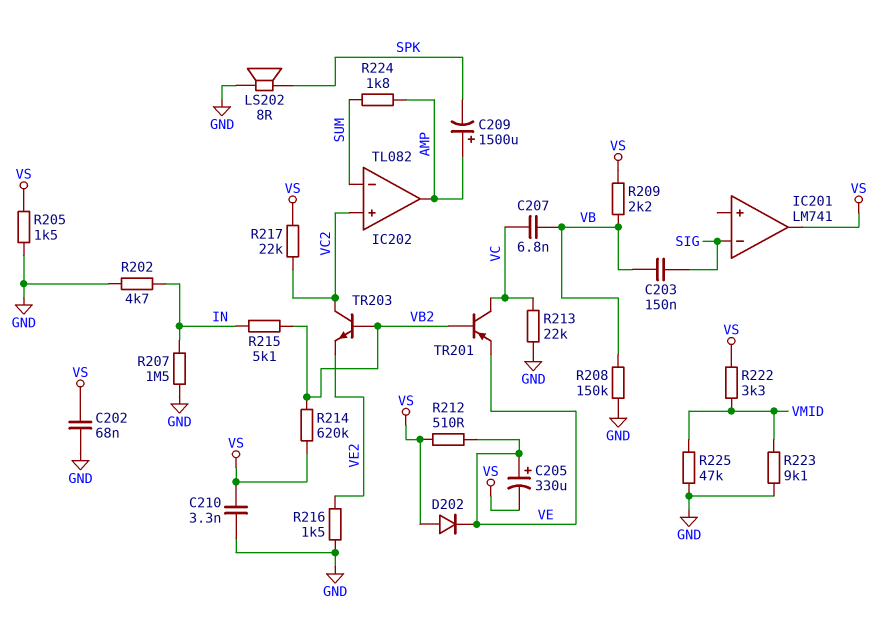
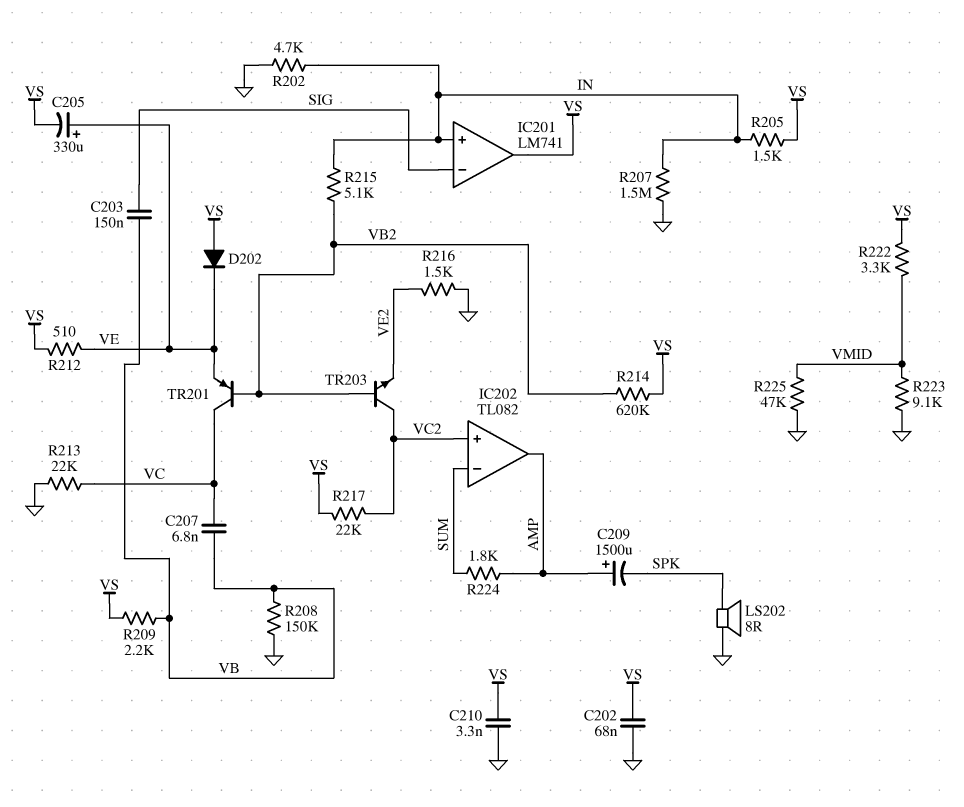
IC201 pin in+: none -> IN
R205: 1.5k (GND, VS) -> 1.5k (IN, VS)

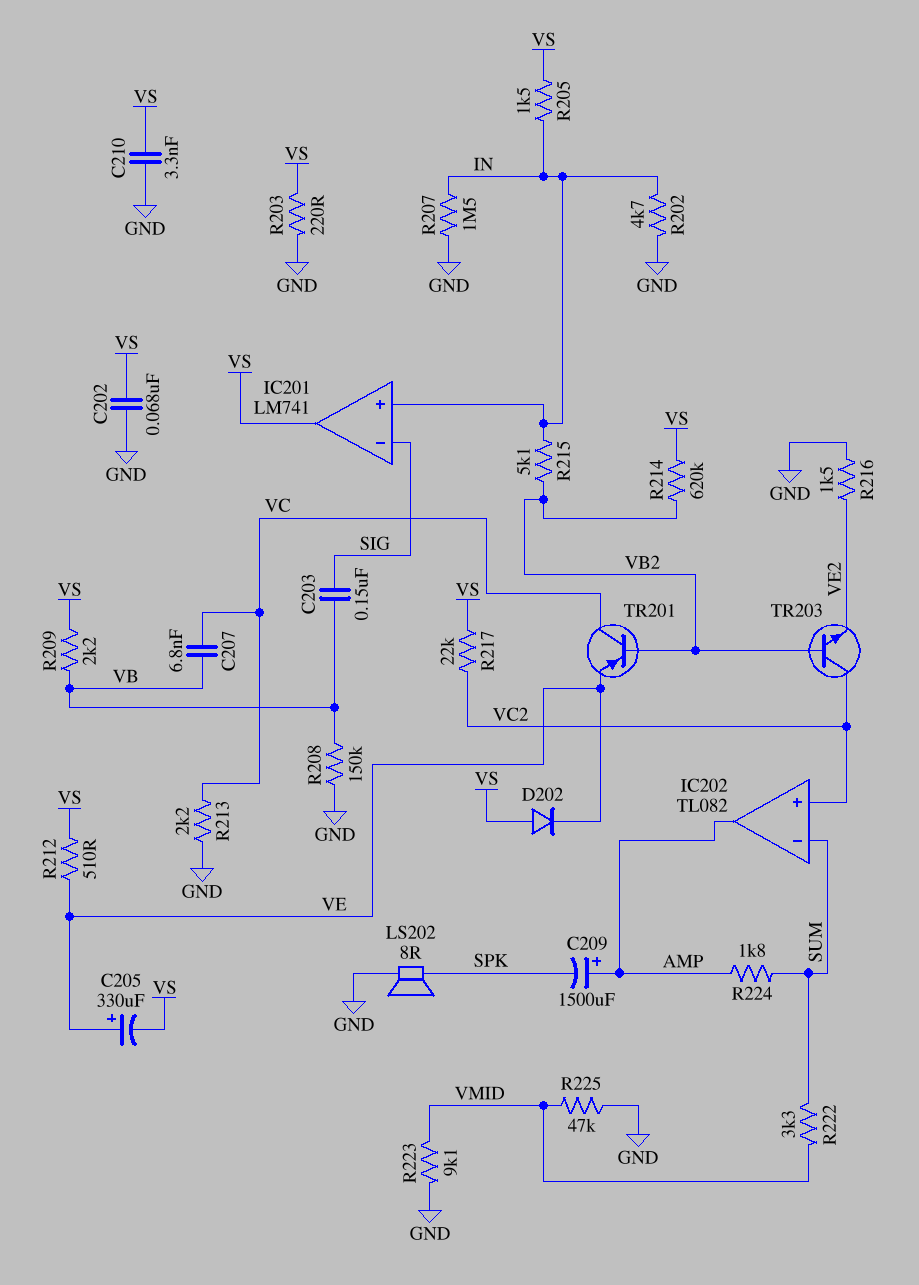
R203: none -> 220 (GND, VS)
R213: 22k (GND, VC) -> 2.2k (GND, VC)
R222: 3.3k (VMID, VS) -> 3.3k (SUM, VMID)

